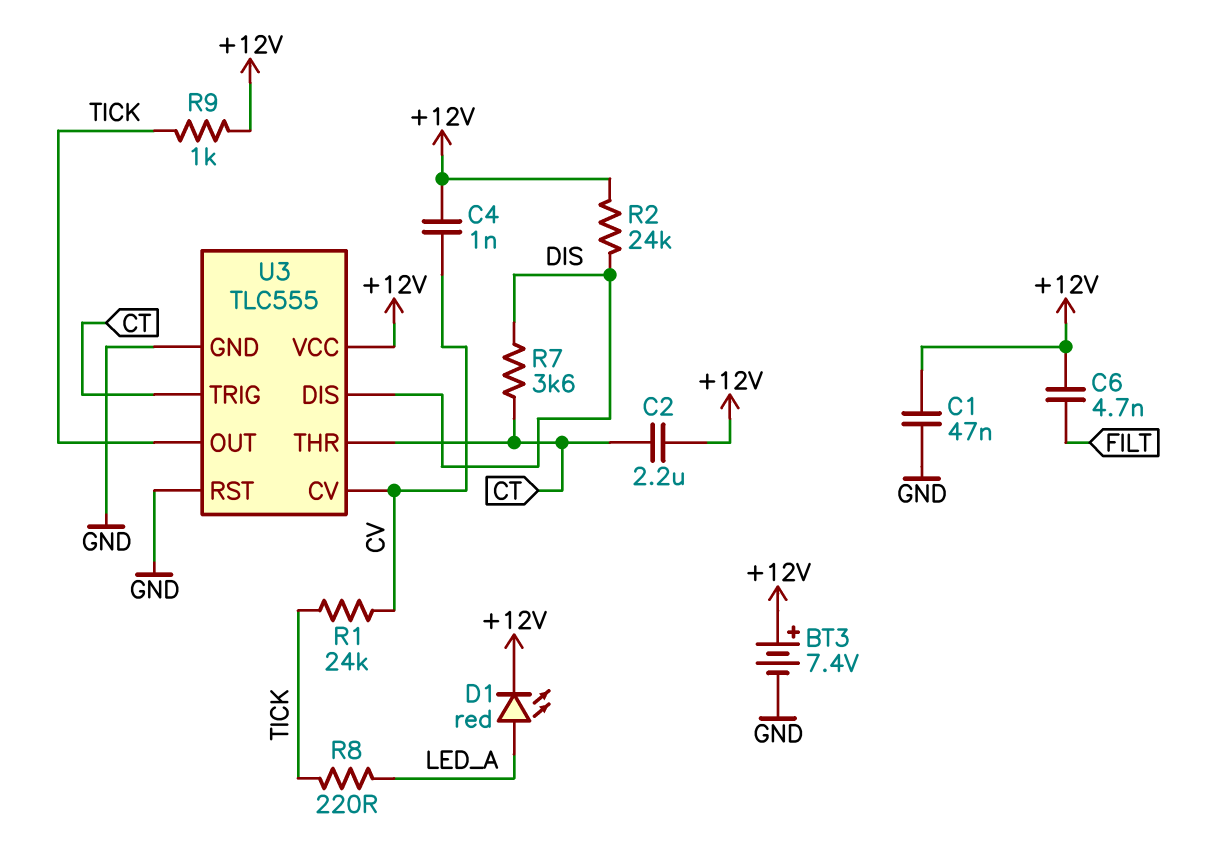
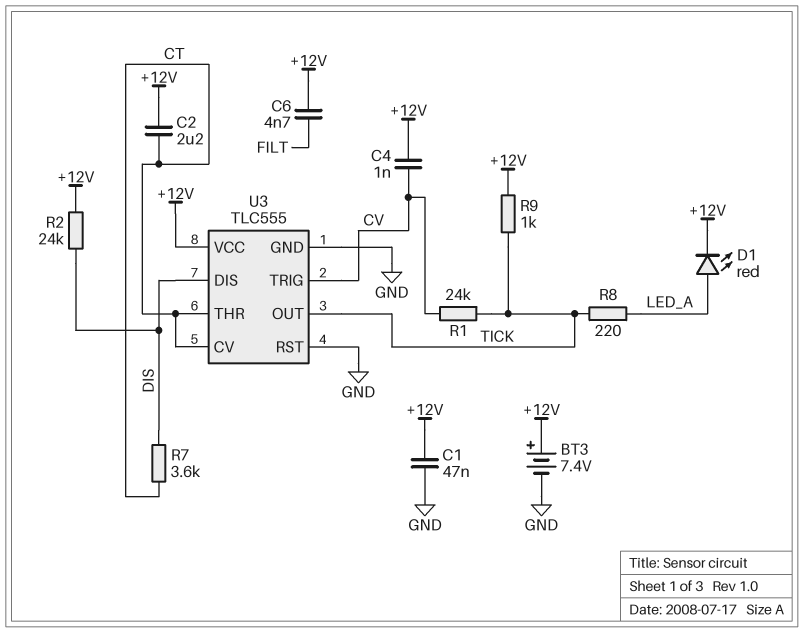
U3 pin CV: CV -> CT
U3 pin TRIG: CT -> CV

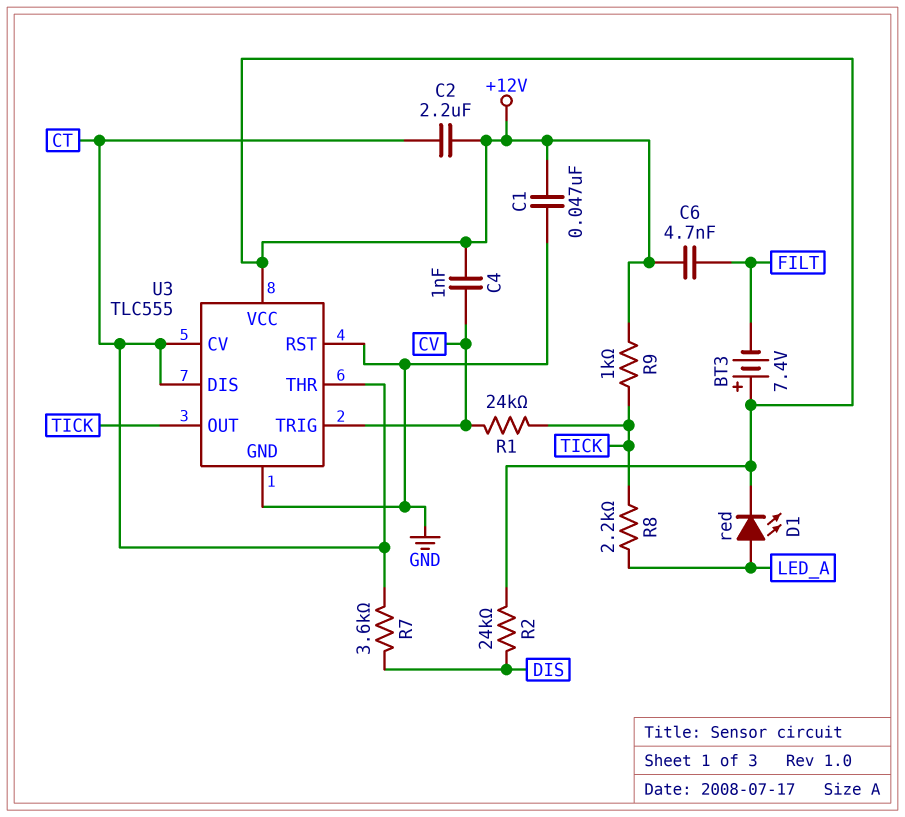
BT3: 7.4V (plus +12V, minus GND) -> 7.4V (plus +12V, minus FILT)
R8: 220 (LED_A, TICK) -> 2.2k (LED_A, TICK)
U3 pin DIS: DIS -> CT

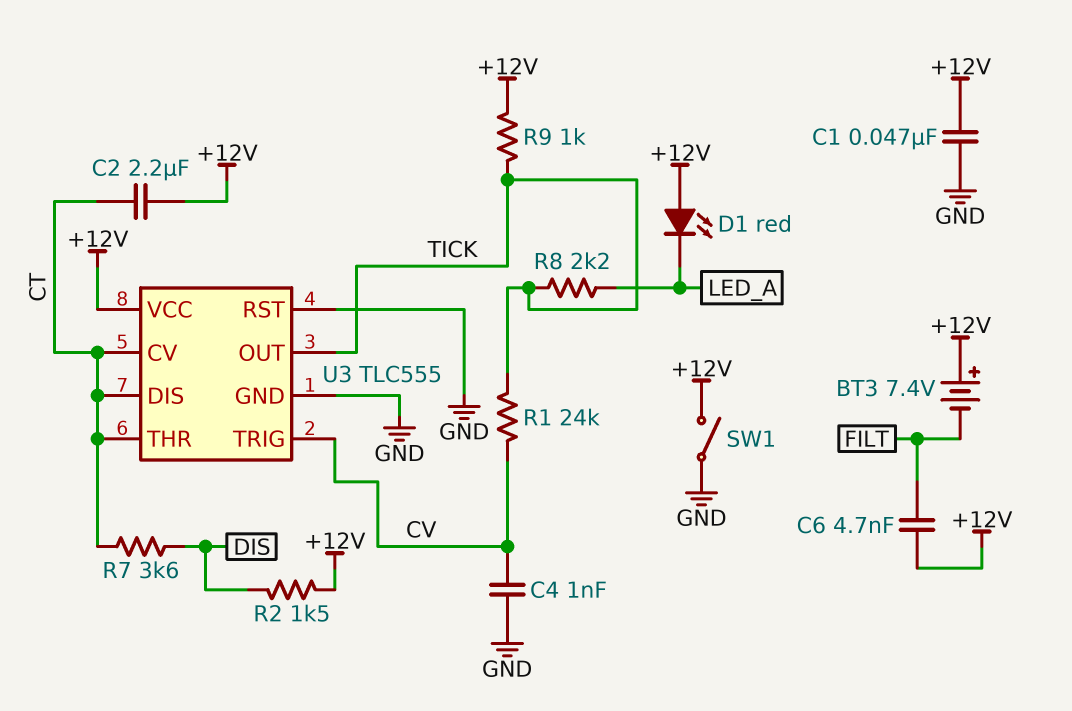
C4: 1nF (+12V, CV) -> 1nF (CV, GND)
D1: LED red (A LED_A, K +12V) -> LED red (A +12V, K LED_A)
R2: 24k (+12V, DIS) -> 1.5k (+12V, DIS)
SW1: none -> switch (+12V, GND)

